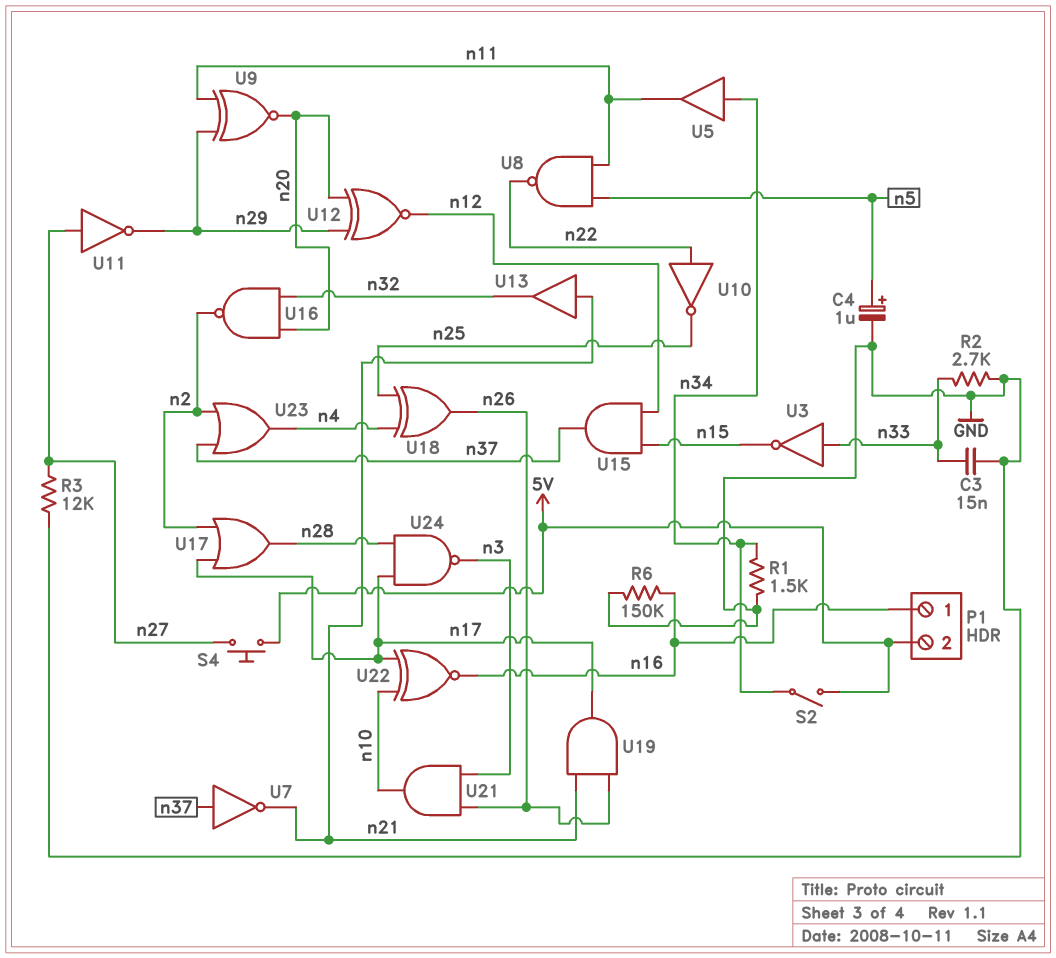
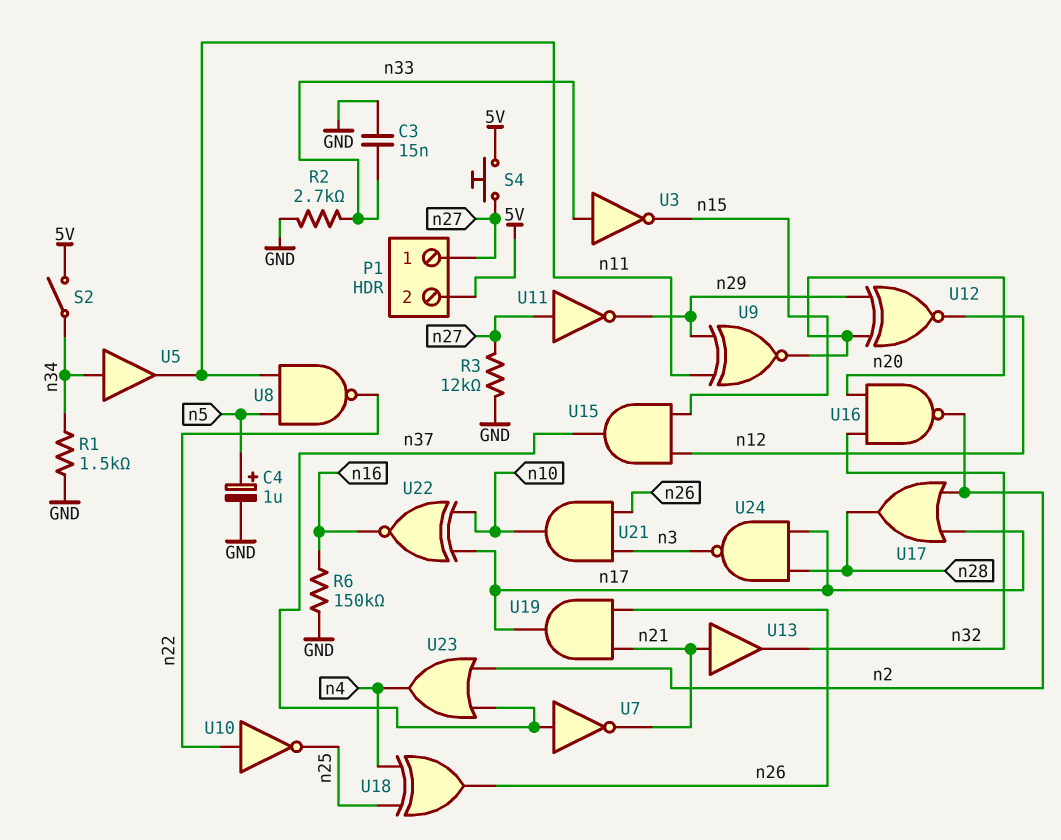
P1 pin 1: n16 -> n27

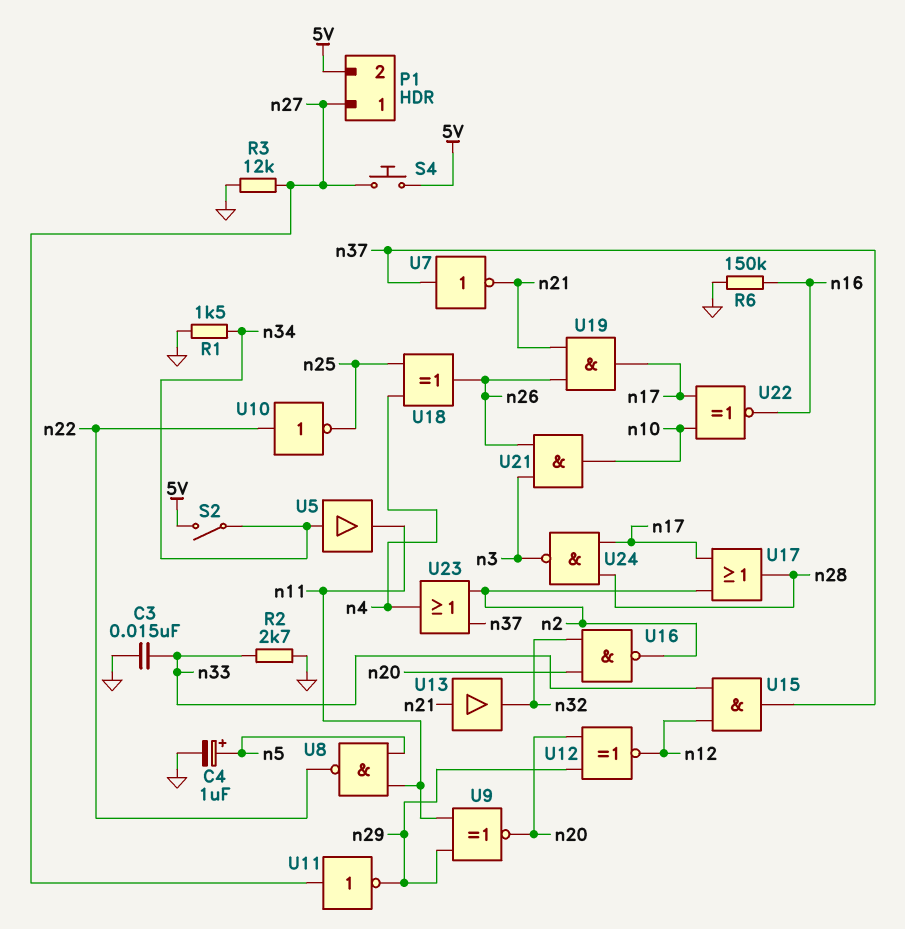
U3: NOT (in n33, out n15) -> none
U15: AND (in n12, in n15, out n37) -> AND (in n12, in n33, out n37)

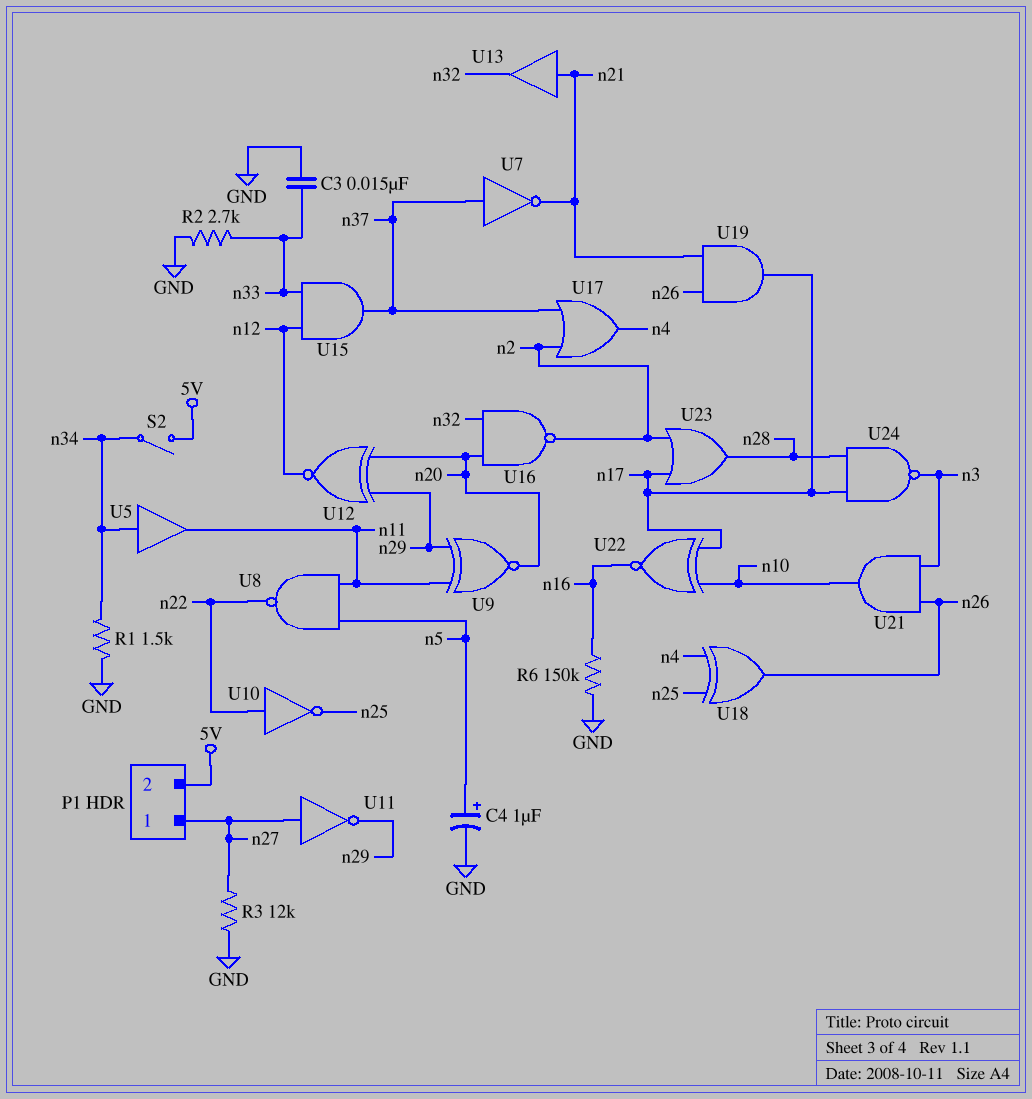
S4: button (5V, n27) -> none
U17: OR (in n2, in n17, out n28) -> OR (in n2, in n37, out n4)
U23: OR (in n2, in n37, out n4) -> OR (in n2, in n17, out n28)

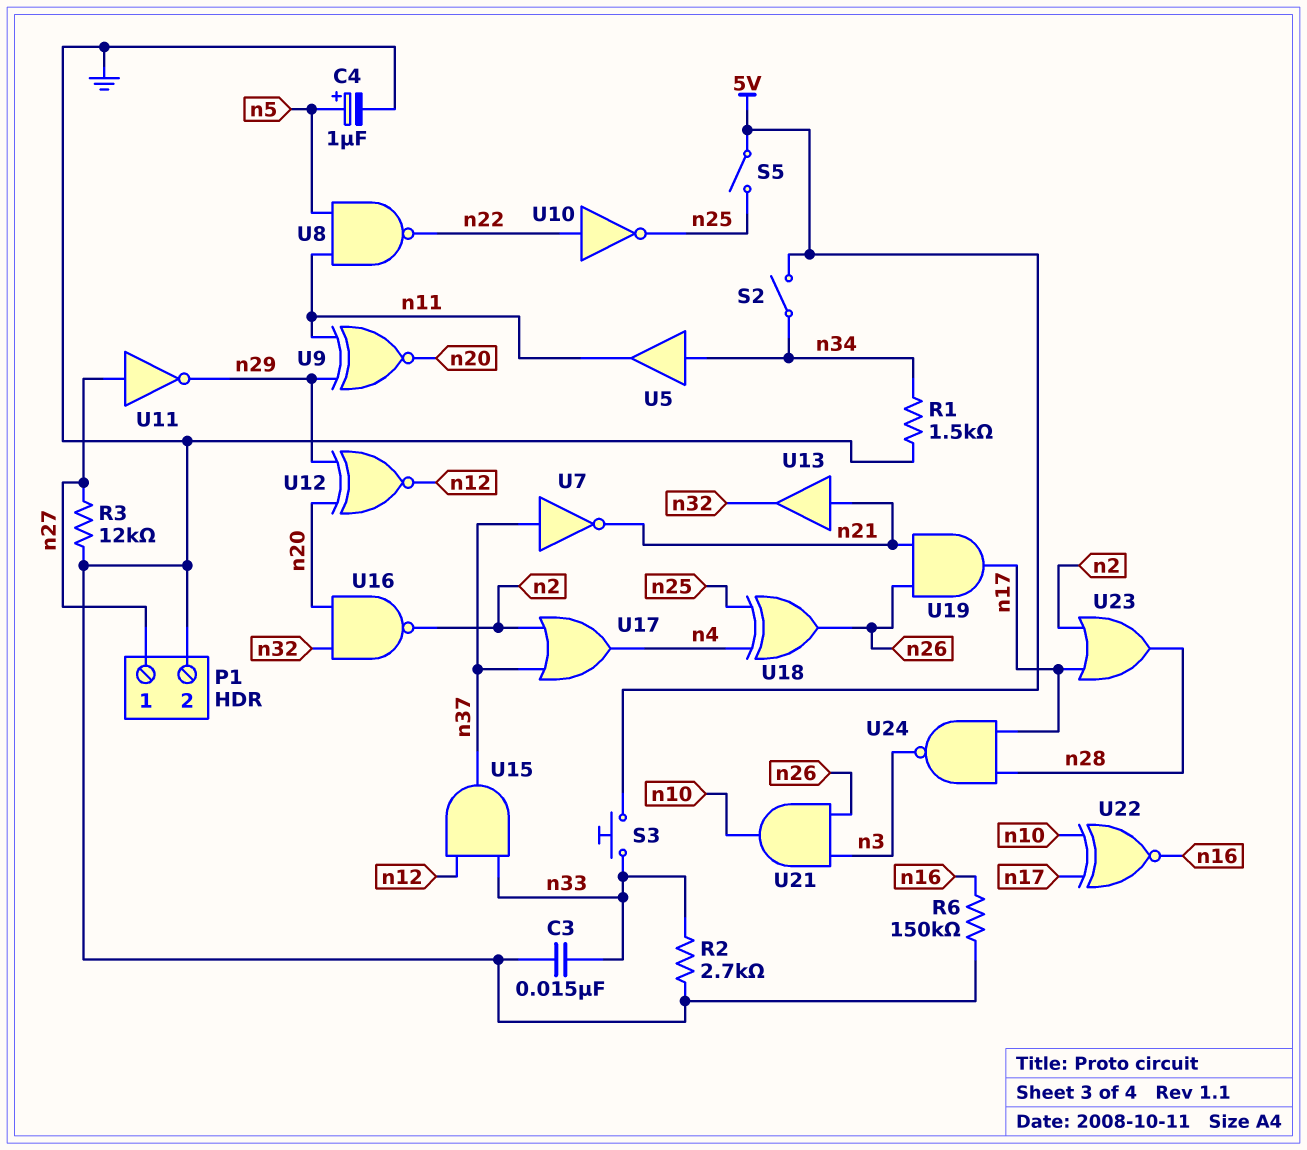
P1 pin 2: 5V -> GND
S3: none -> button (5V, n33)
S5: none -> switch (5V, n25)

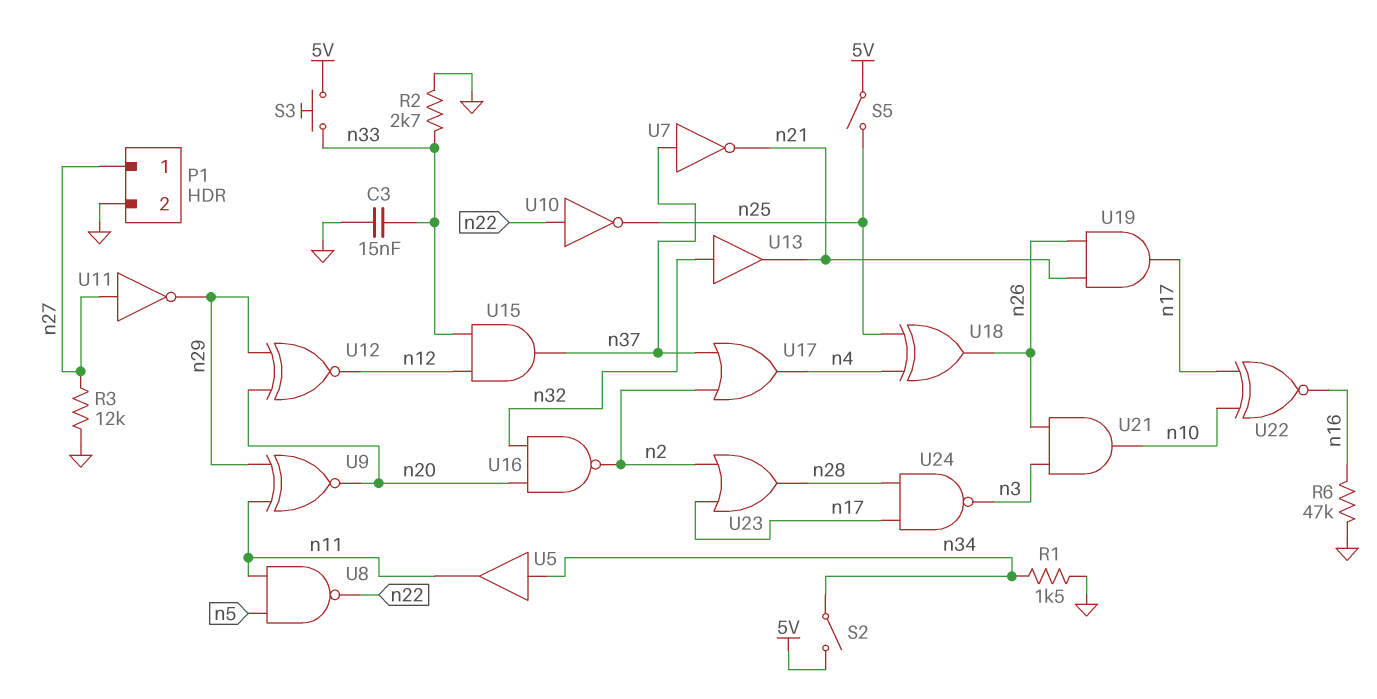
C4: 1uF (plus n5, minus GND) -> none
R6: 150k (GND, n16) -> 47k (GND, n16)
U13: buffer (in n21, out n32) -> buffer (in n32, out n21)

